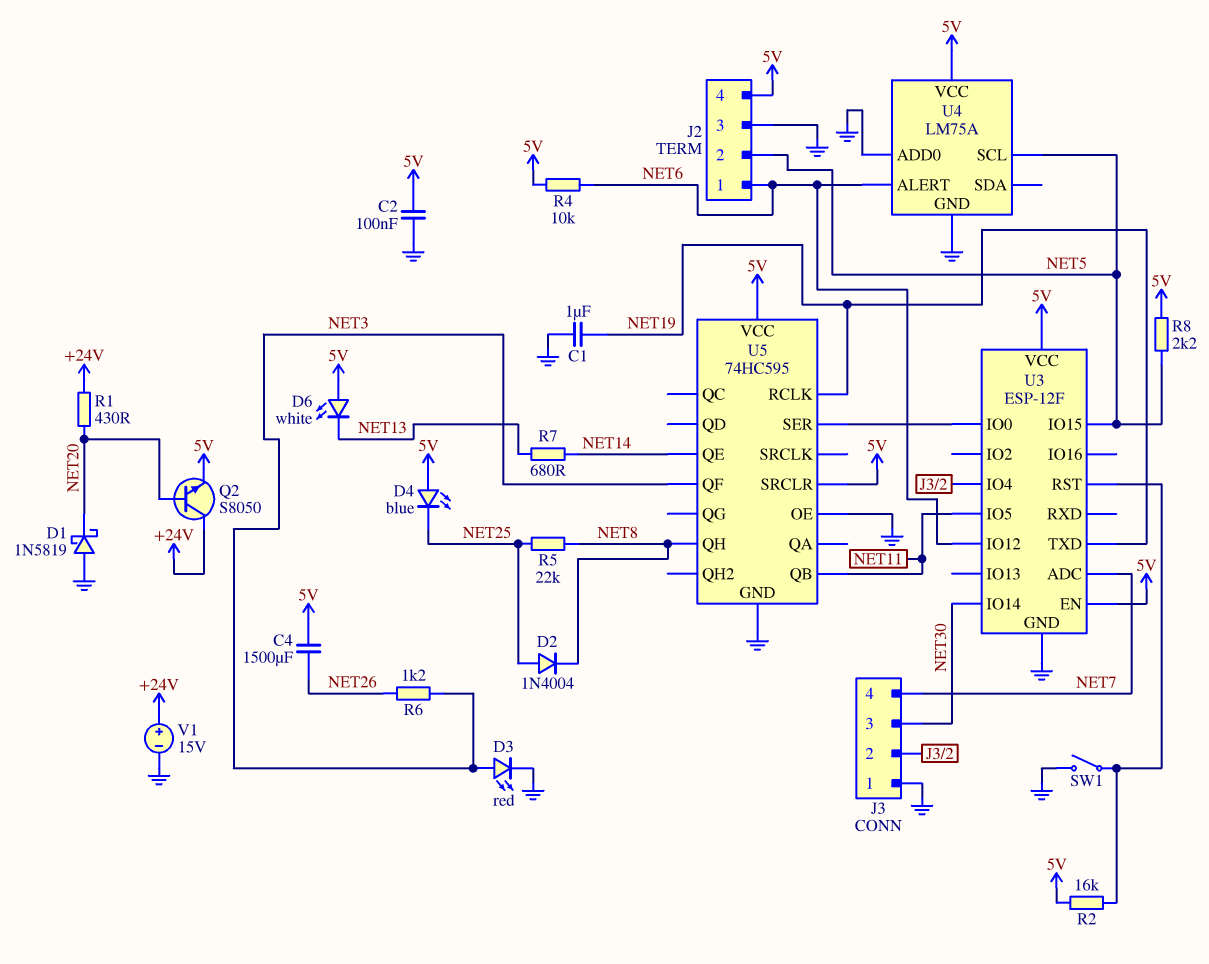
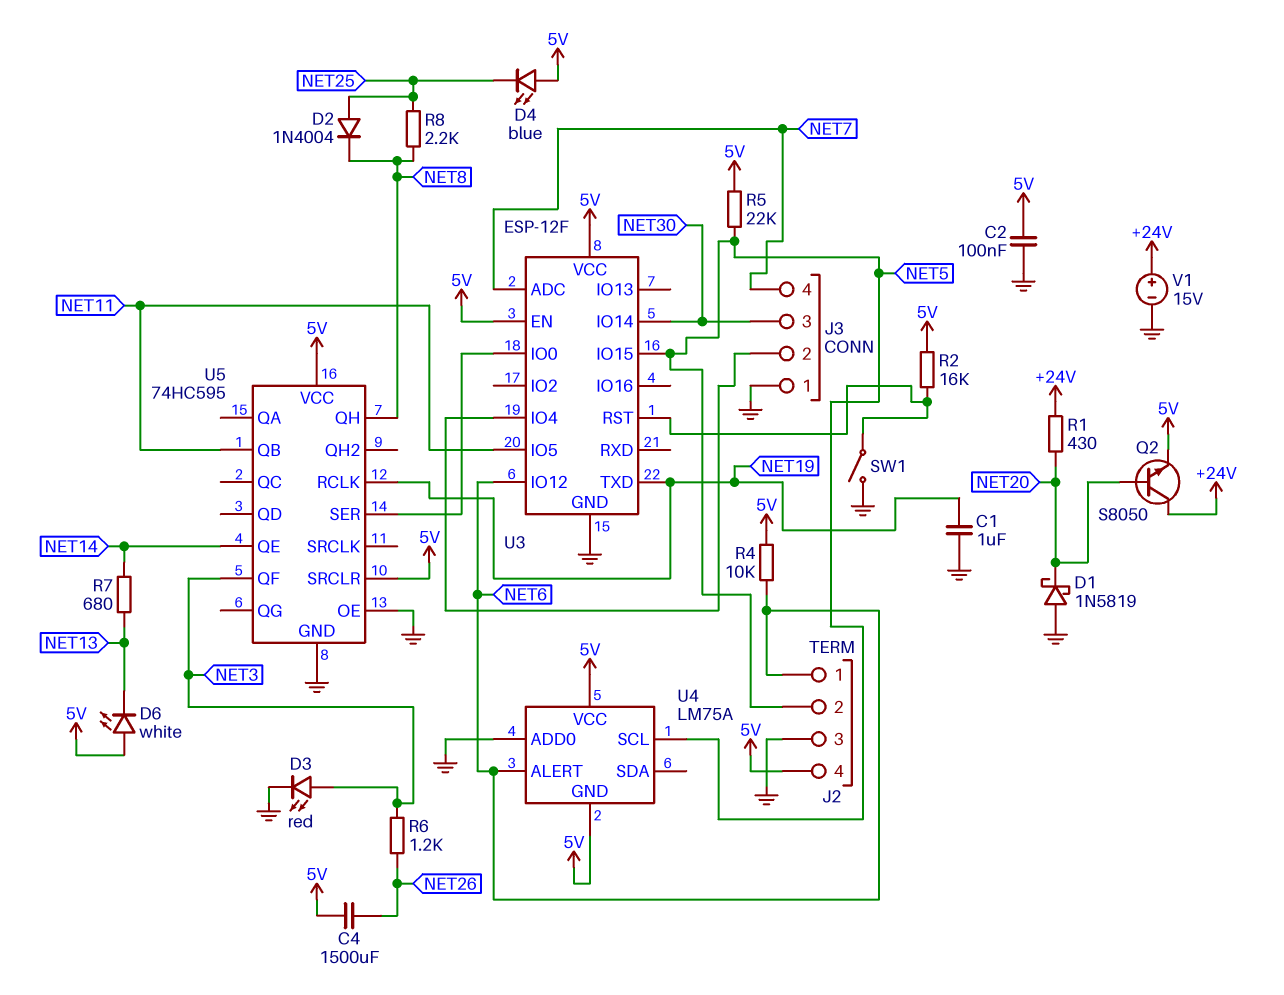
R5: 22k (NET8, NET25) -> 22k (5V, NET5)
R8: 2.2k (5V, NET5) -> 2.2k (NET8, NET25)
U4 pin GND: GND -> 5V

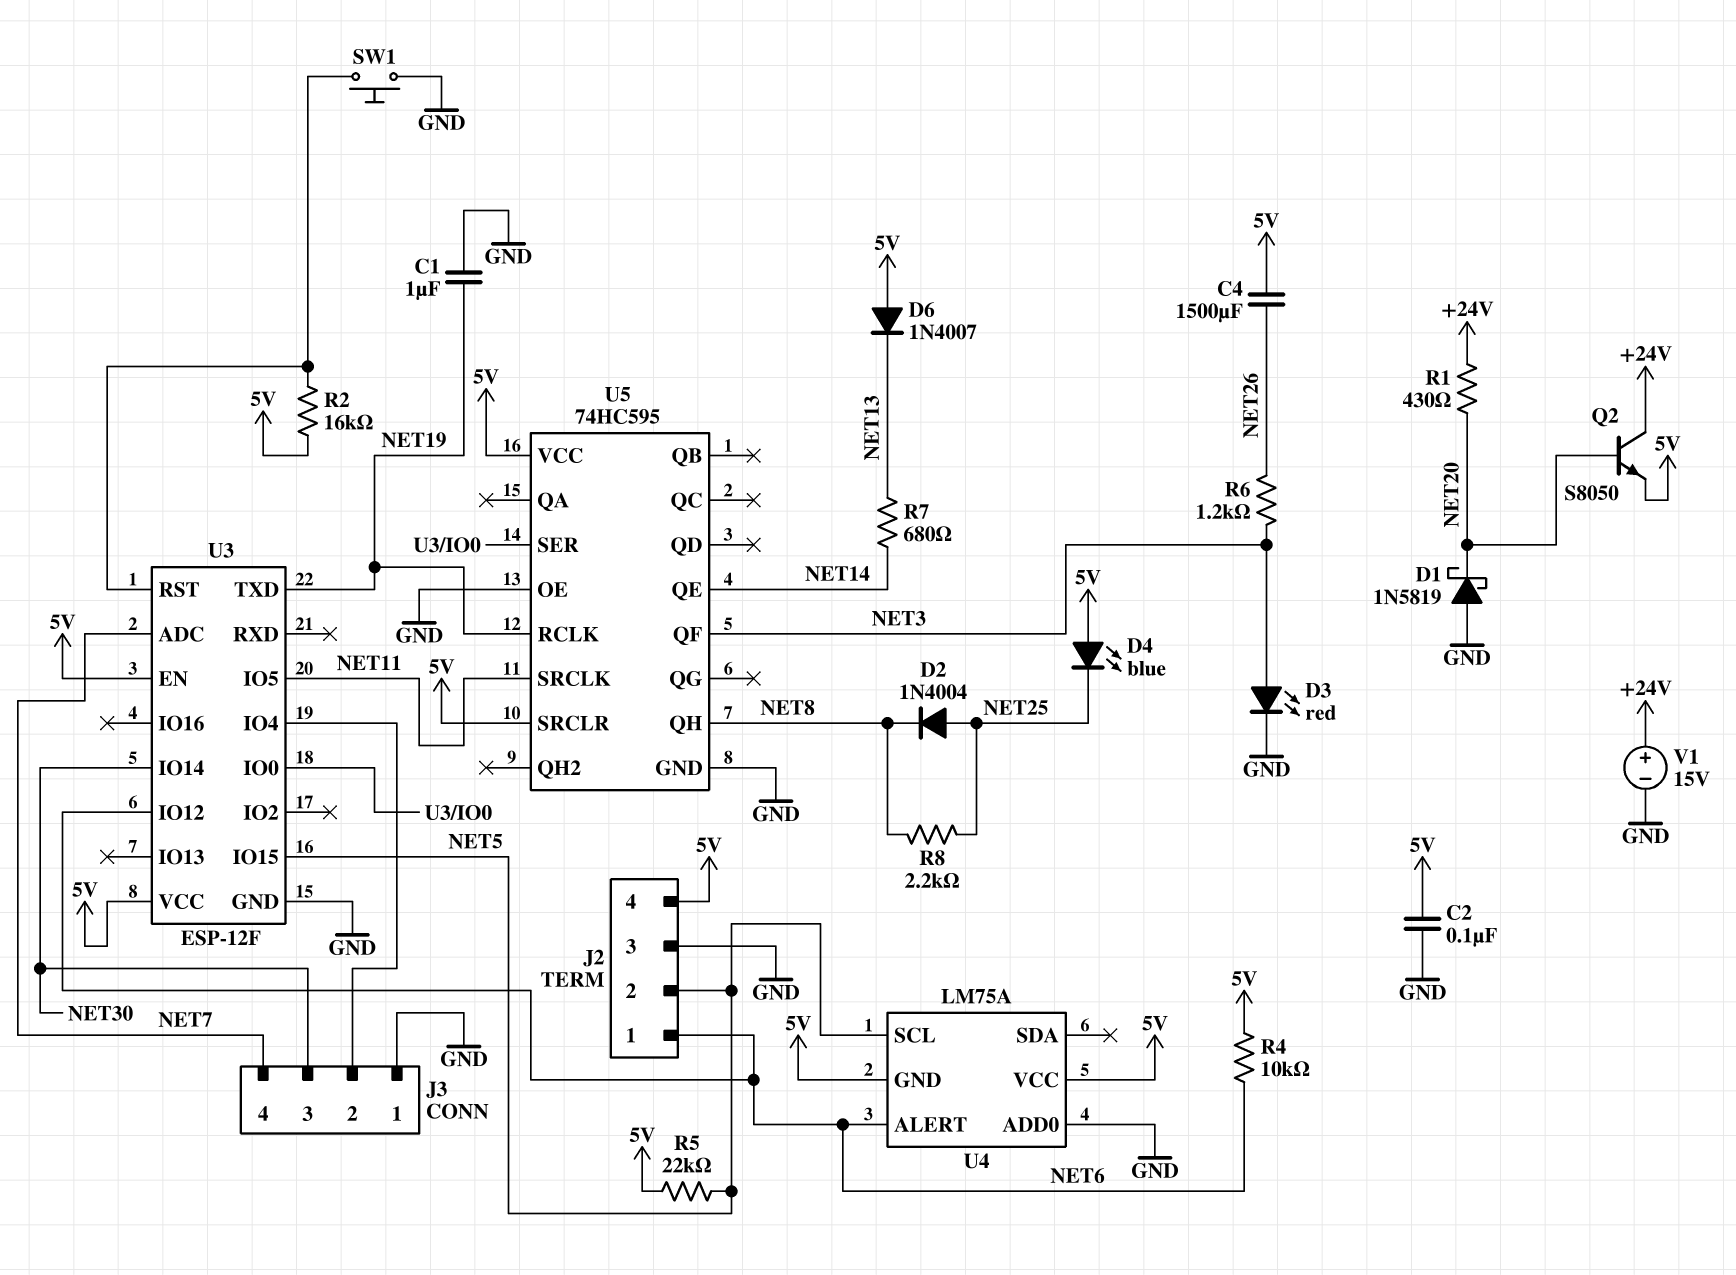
D6: LED white (A 5V, K NET13) -> diode 1N4007 (A 5V, K NET13)
SW1: switch (GND, U3/RST) -> button (GND, U3/RST)
U5 pin QB: NET11 -> none
U5 pin SRCLK: none -> NET11

